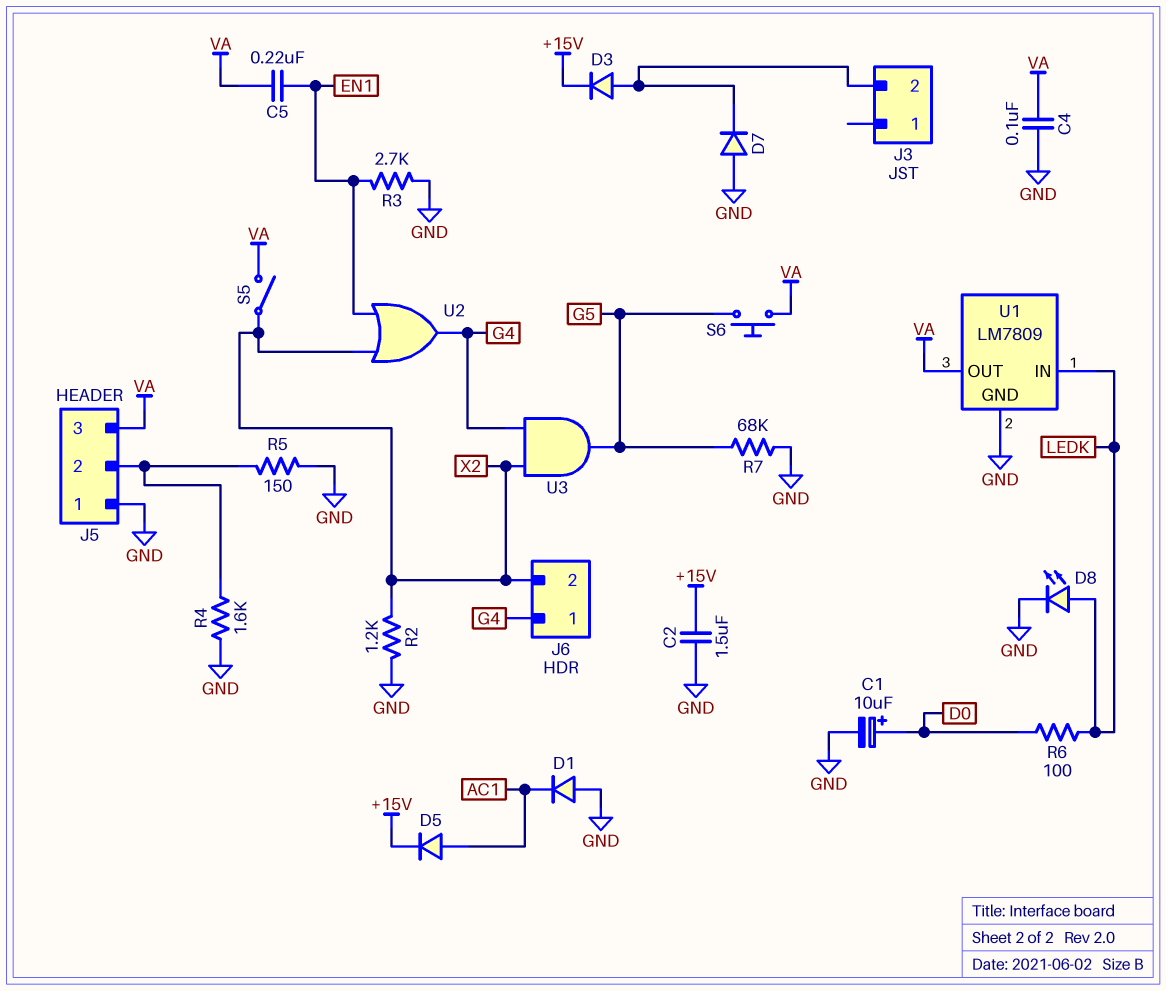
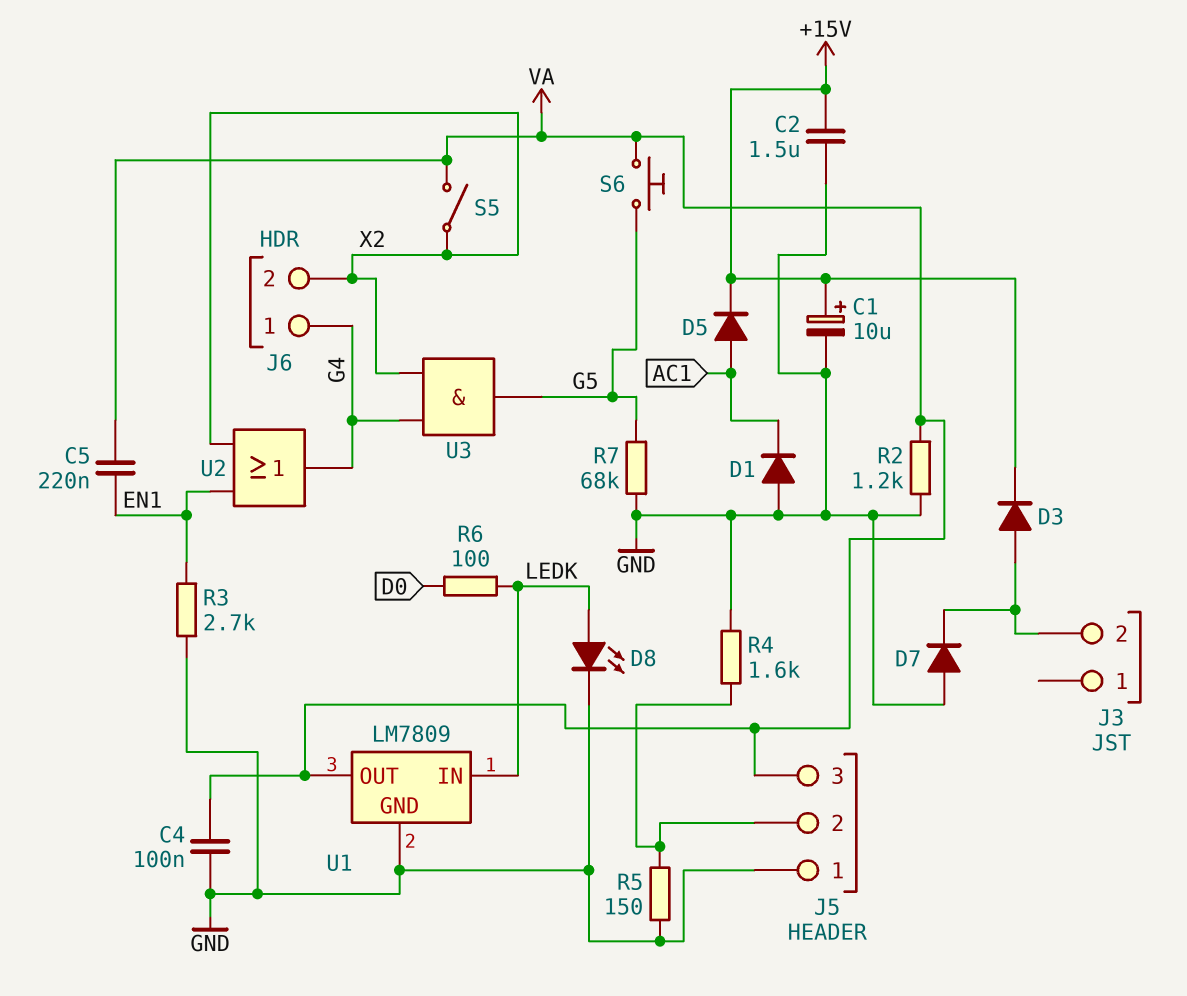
C1: 10uF (plus D0, minus GND) -> 10uF (plus +15V, minus GND)
R2: 1.2k (GND, X2) -> 1.2k (GND, VA)

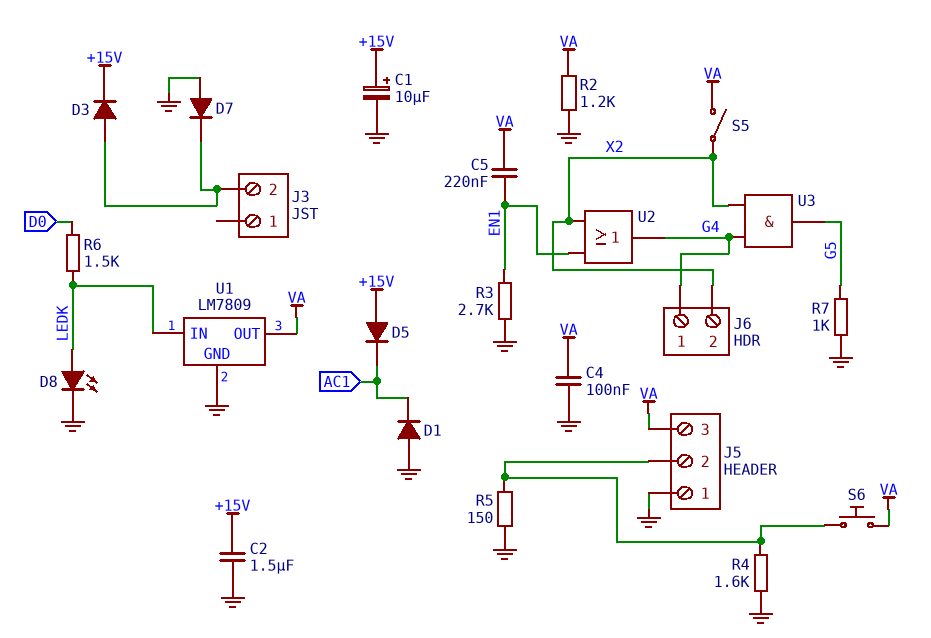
D5: diode (A AC1, K +15V) -> diode (A +15V, K AC1)
R6: 100 (D0, LEDK) -> 1.5k (D0, LEDK)
R7: 68k (G5, GND) -> 1k (G5, GND)
S6: button (G5, VA) -> button (J5/2, VA)

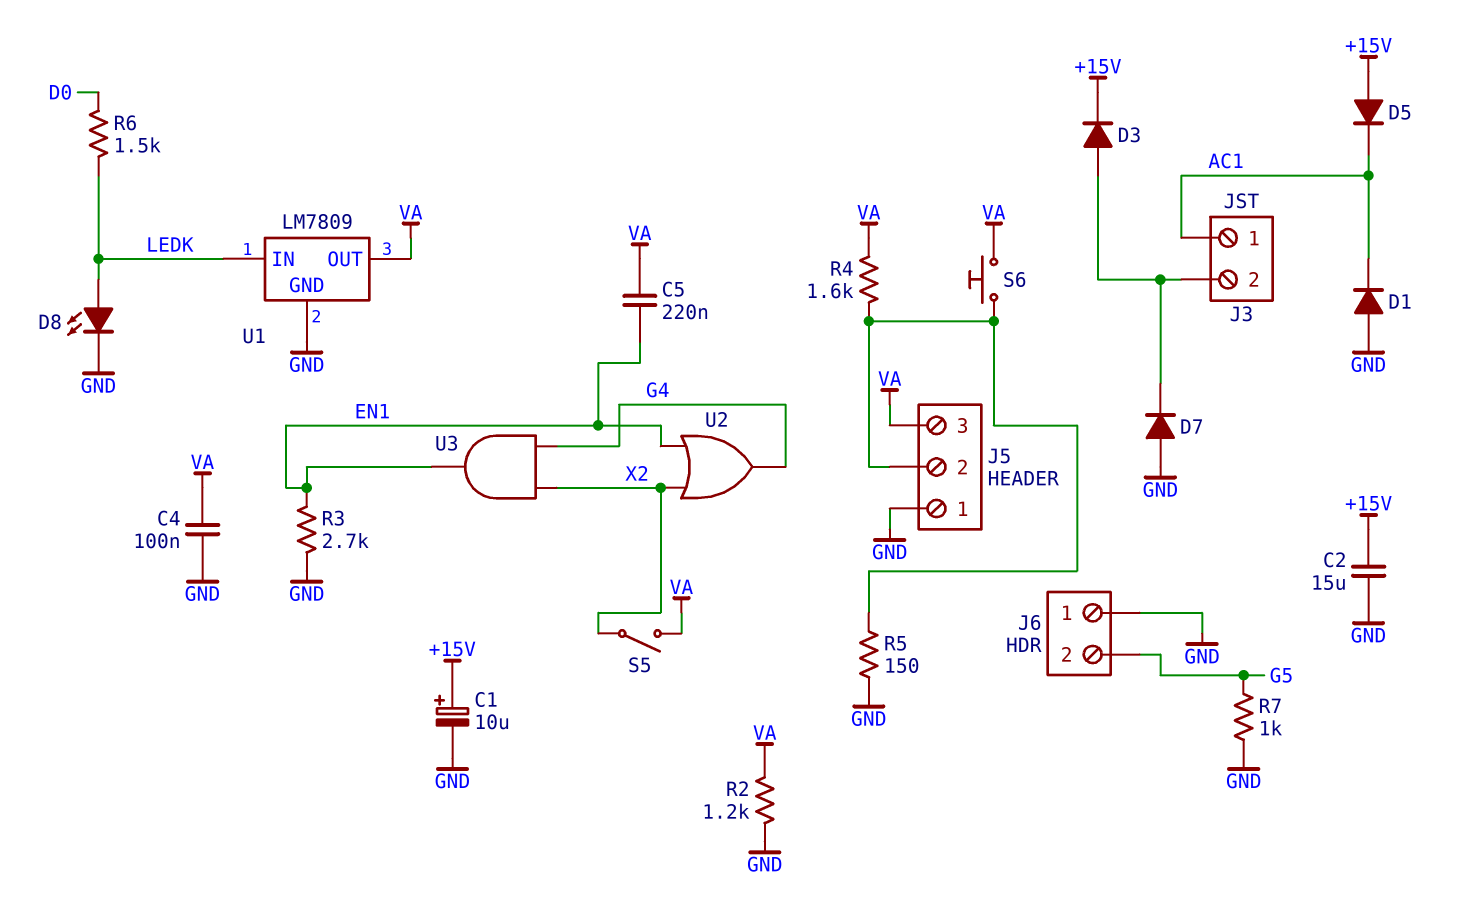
C2: 1.5uF (+15V, GND) -> 15uF (+15V, GND)
J3 pin 1: none -> AC1
J6 pin 1: G4 -> GND
J6 pin 2: X2 -> G5
R4: 1.6k (GND, J5/2) -> 1.6k (J5/2, VA)
U3: AND (in G4, in X2, out G5) -> AND (in G4, in X2, out EN1)

